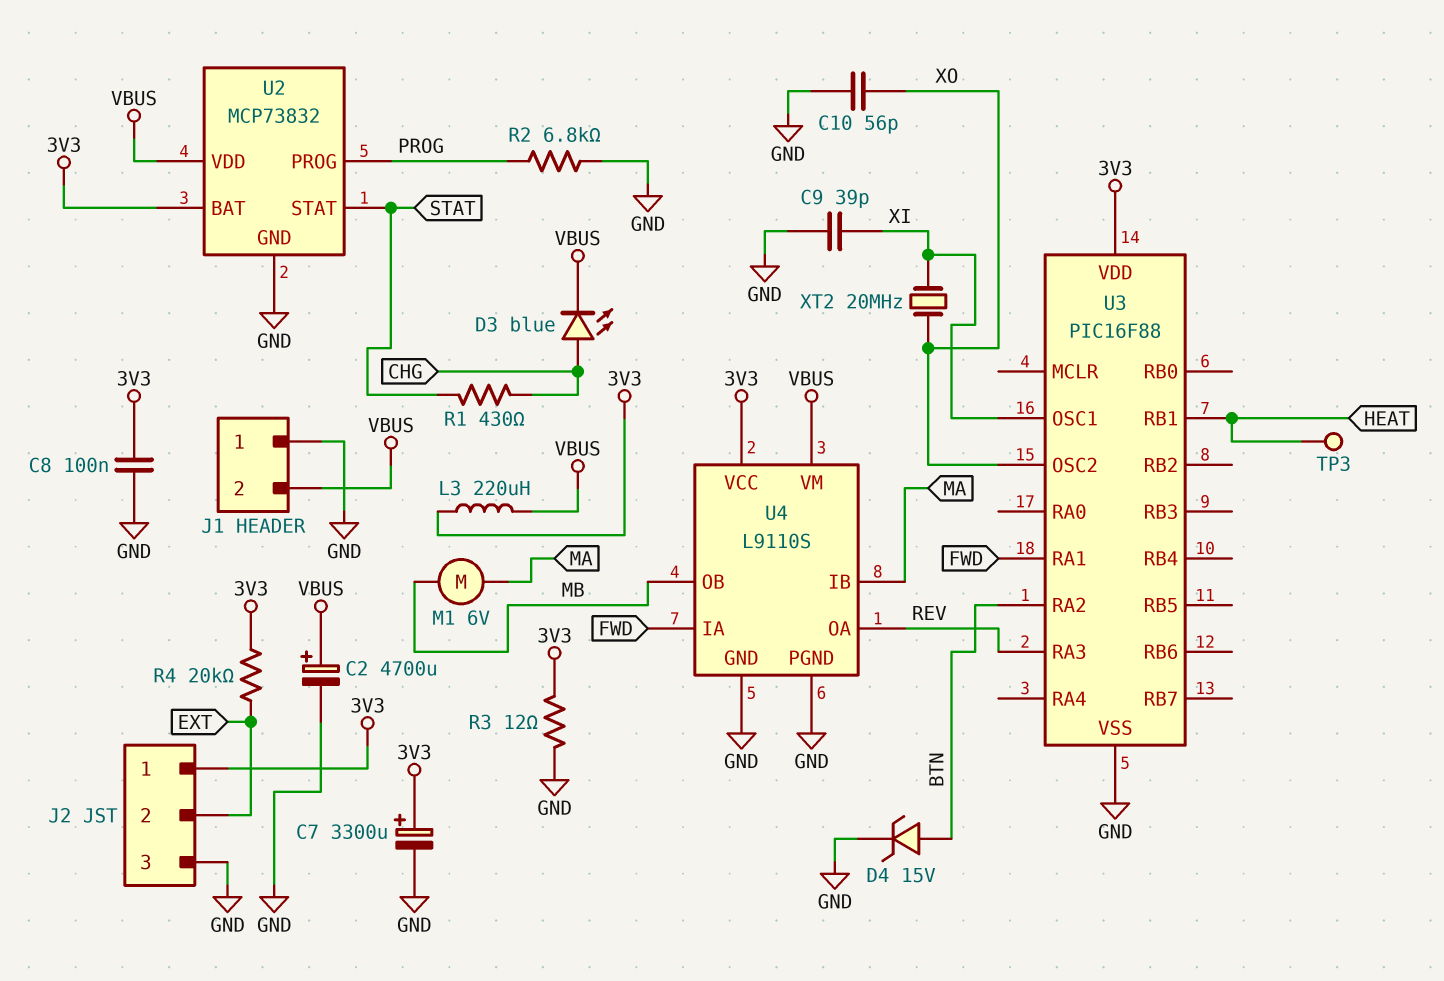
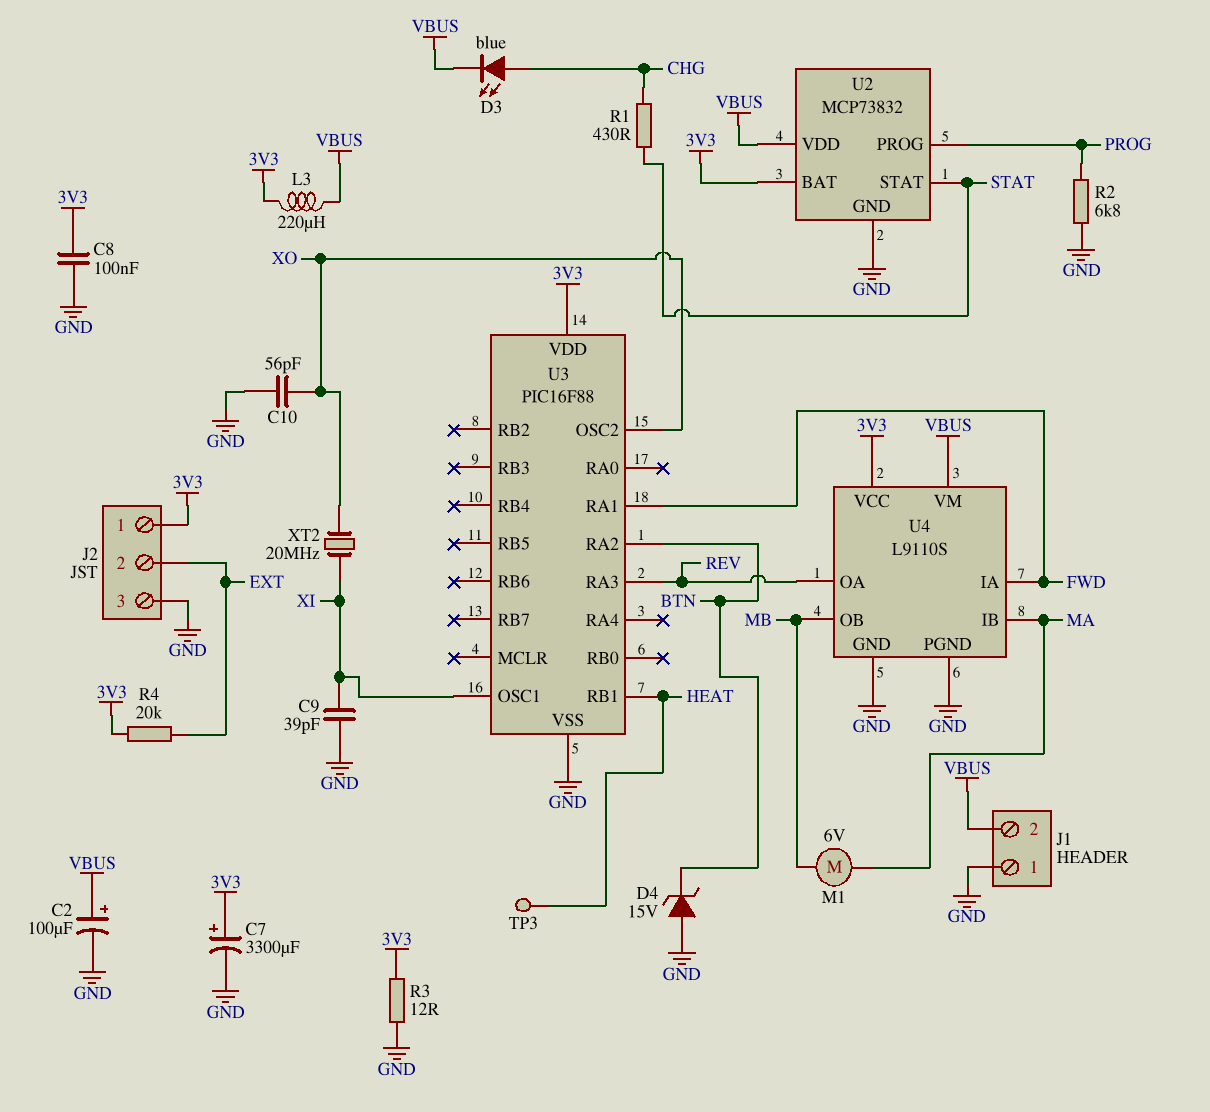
C2: 4700uF (plus VBUS, minus GND) -> 100uF (plus VBUS, minus GND)
D4: zener 15V (A BTN, K GND) -> zener 15V (A GND, K BTN)

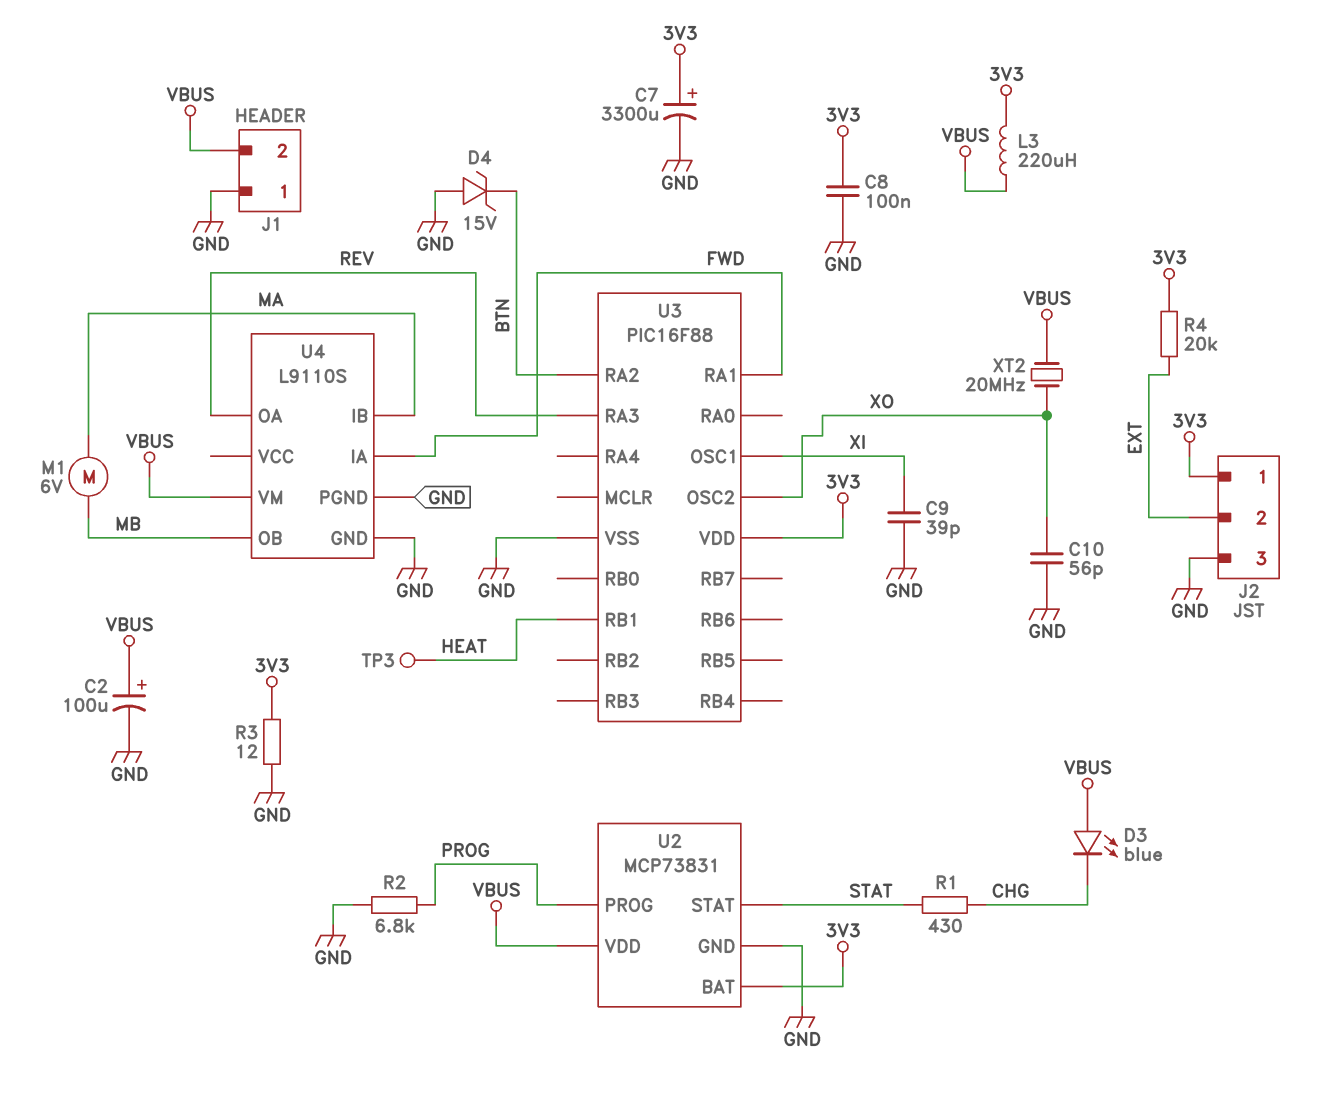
D3: LED blue (A CHG, K VBUS) -> LED blue (A VBUS, K CHG)
U2: MCP73832 -> MCP73831
U4 pin VCC: 3V3 -> none
XT2: 20MHz (XI, XO) -> 20MHz (VBUS, XO)

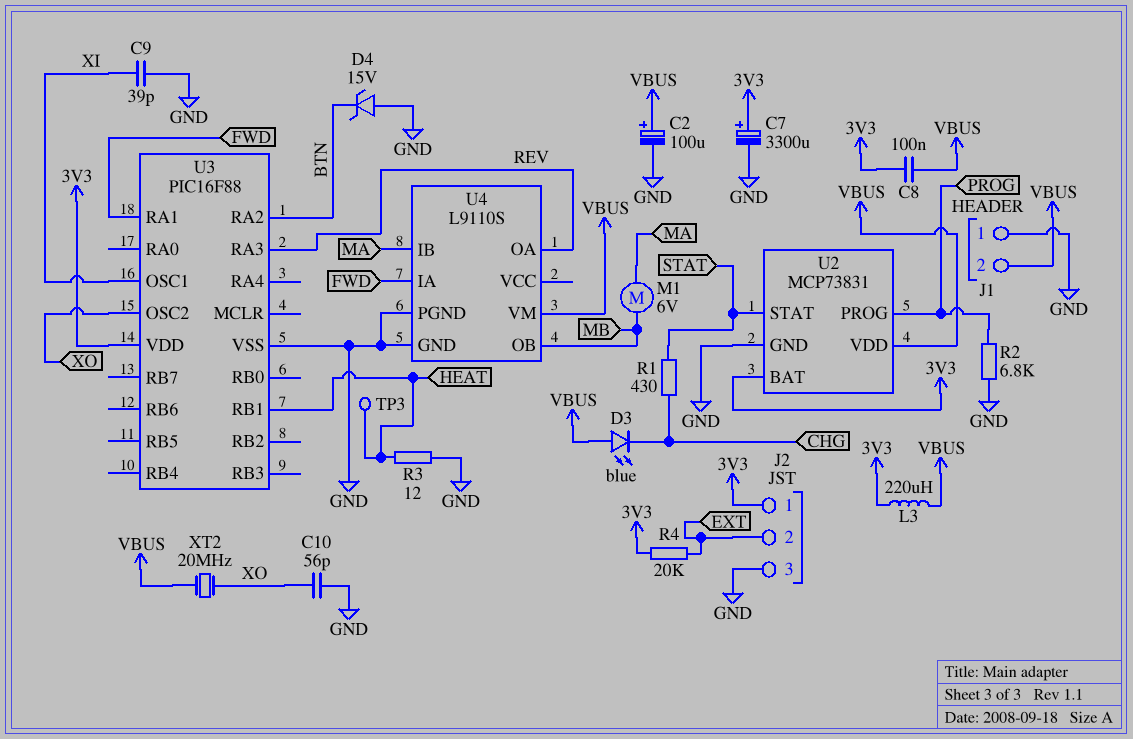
C8: 100nF (3V3, GND) -> 100nF (3V3, VBUS)
R3: 12 (3V3, GND) -> 12 (GND, HEAT)

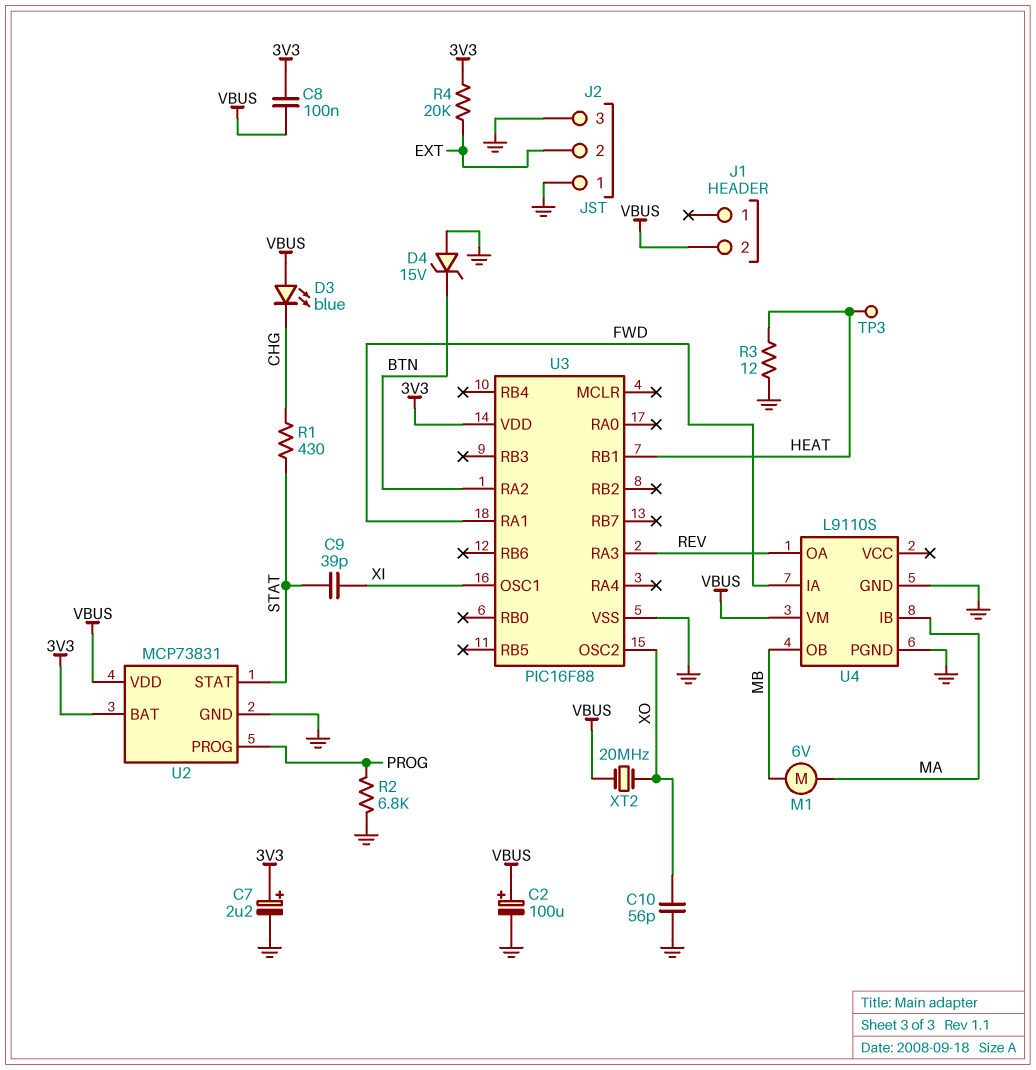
C7: 3300uF (plus 3V3, minus GND) -> 2.2uF (plus 3V3, minus GND)
C9: 39pF (GND, XI) -> 39pF (STAT, XI)
J1 pin 1: GND -> none
J2 pin 1: 3V3 -> GND
L3: 220uH (3V3, VBUS) -> none

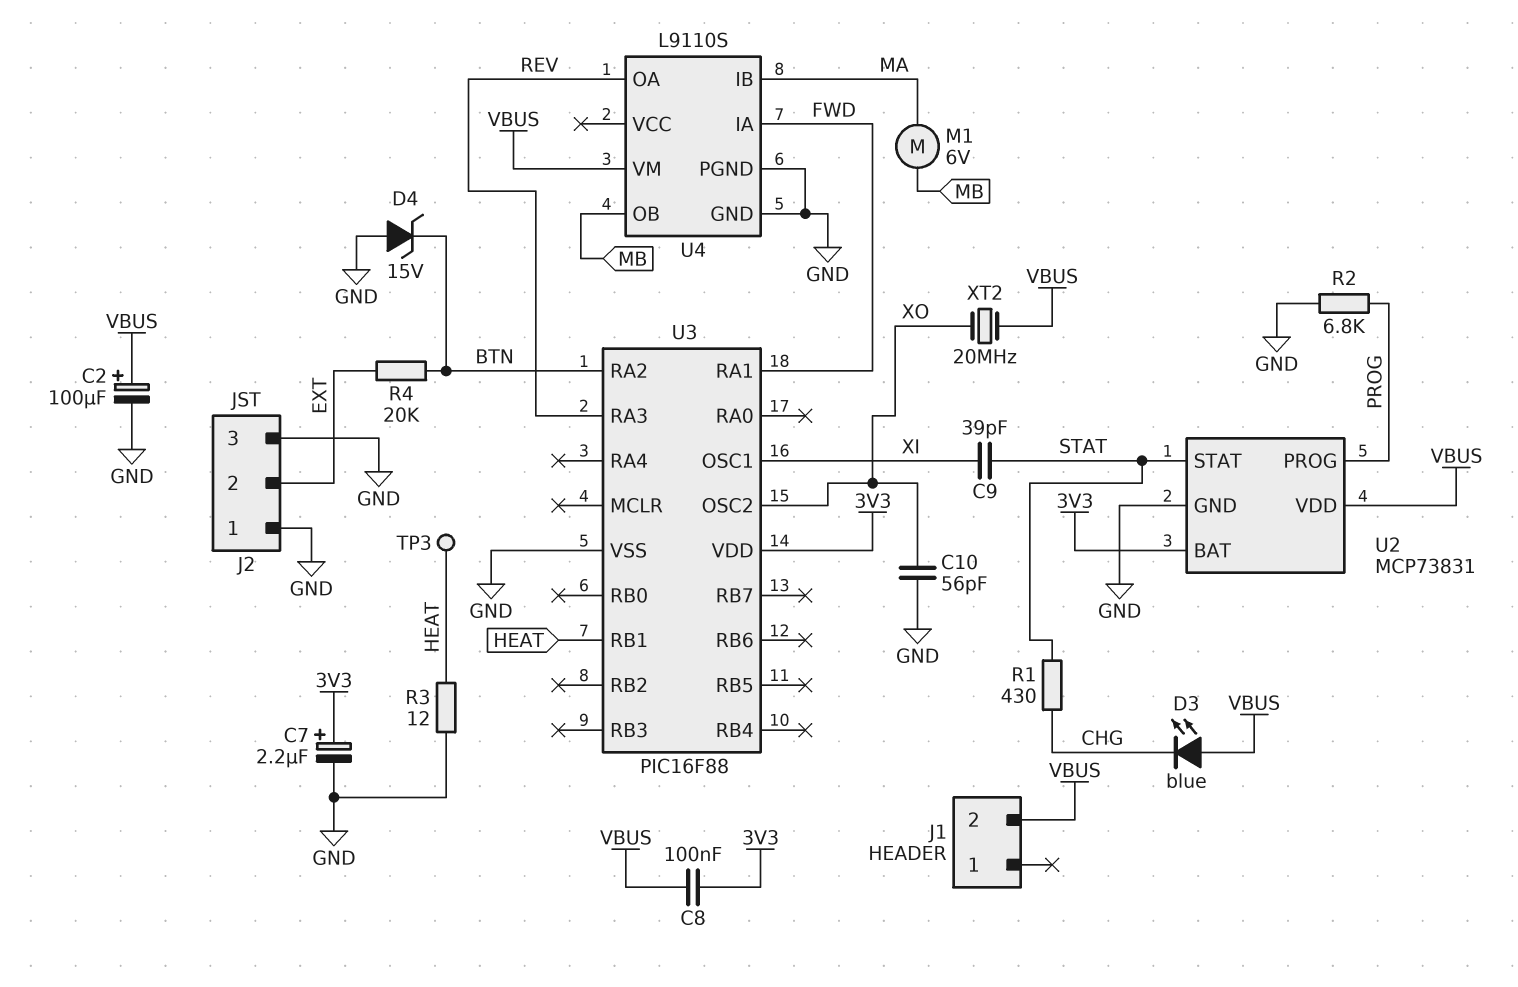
R4: 20k (3V3, EXT) -> 20k (BTN, EXT)

